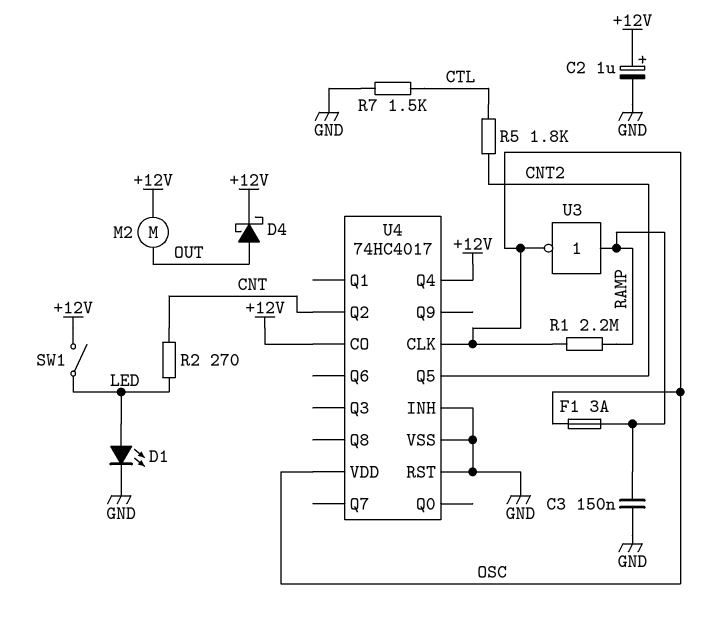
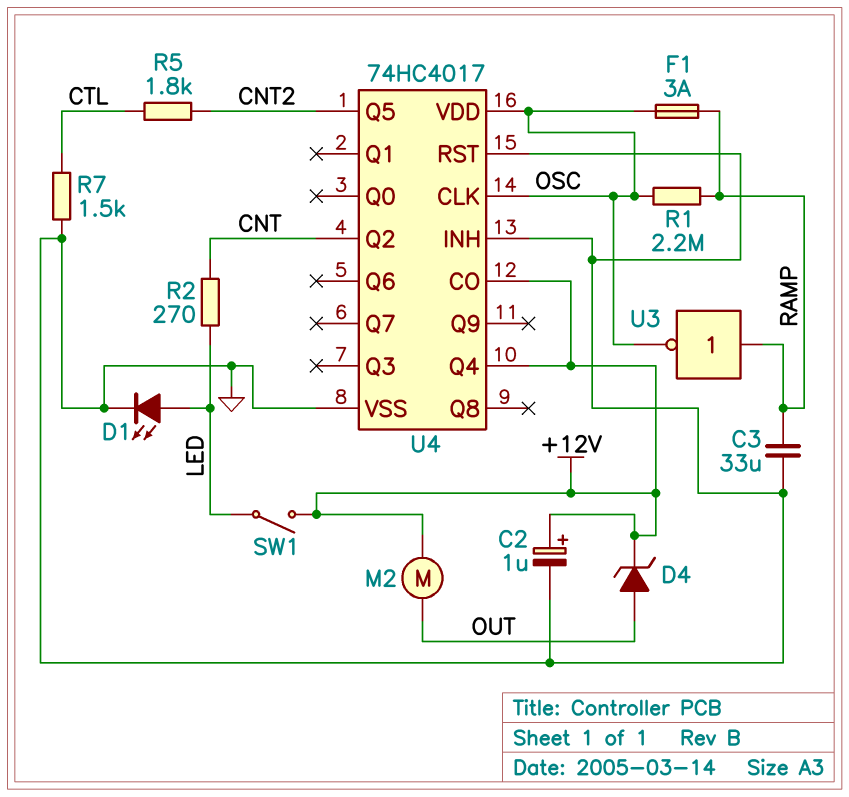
C3: 150nF (GND, RAMP) -> 33uF (GND, RAMP)
D4: schottky (A OUT, K +12V) -> zener (A OUT, K +12V)

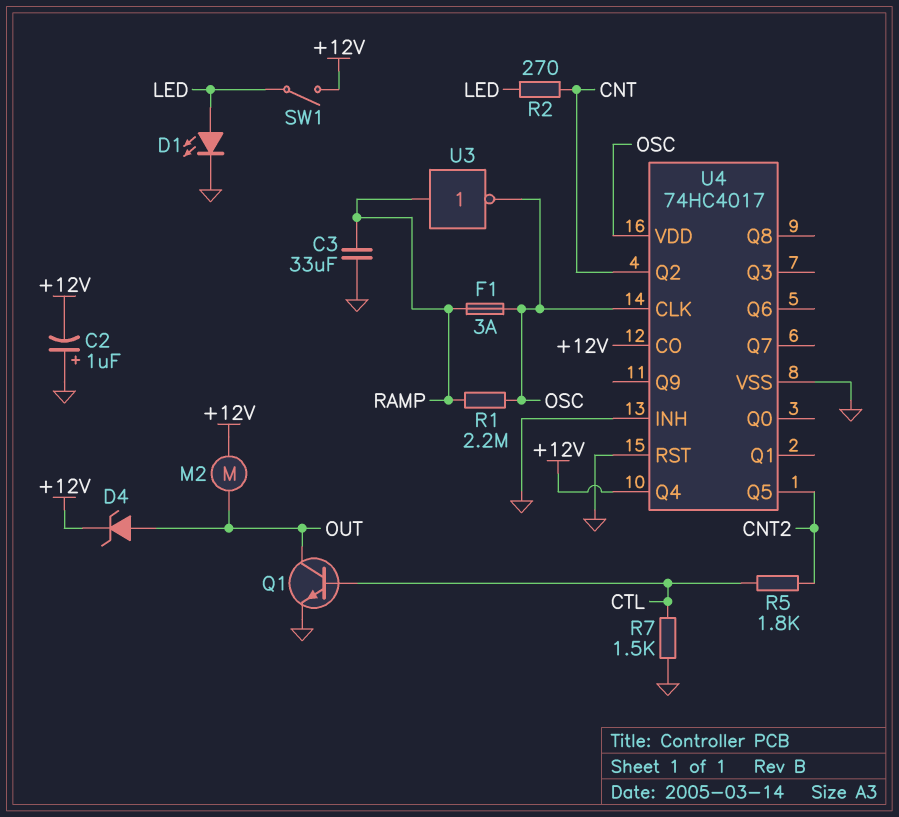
C2: 1uF (plus +12V, minus GND) -> 1uF (plus GND, minus +12V)
Q1: none -> NPN (B CTL, C OUT, E GND)

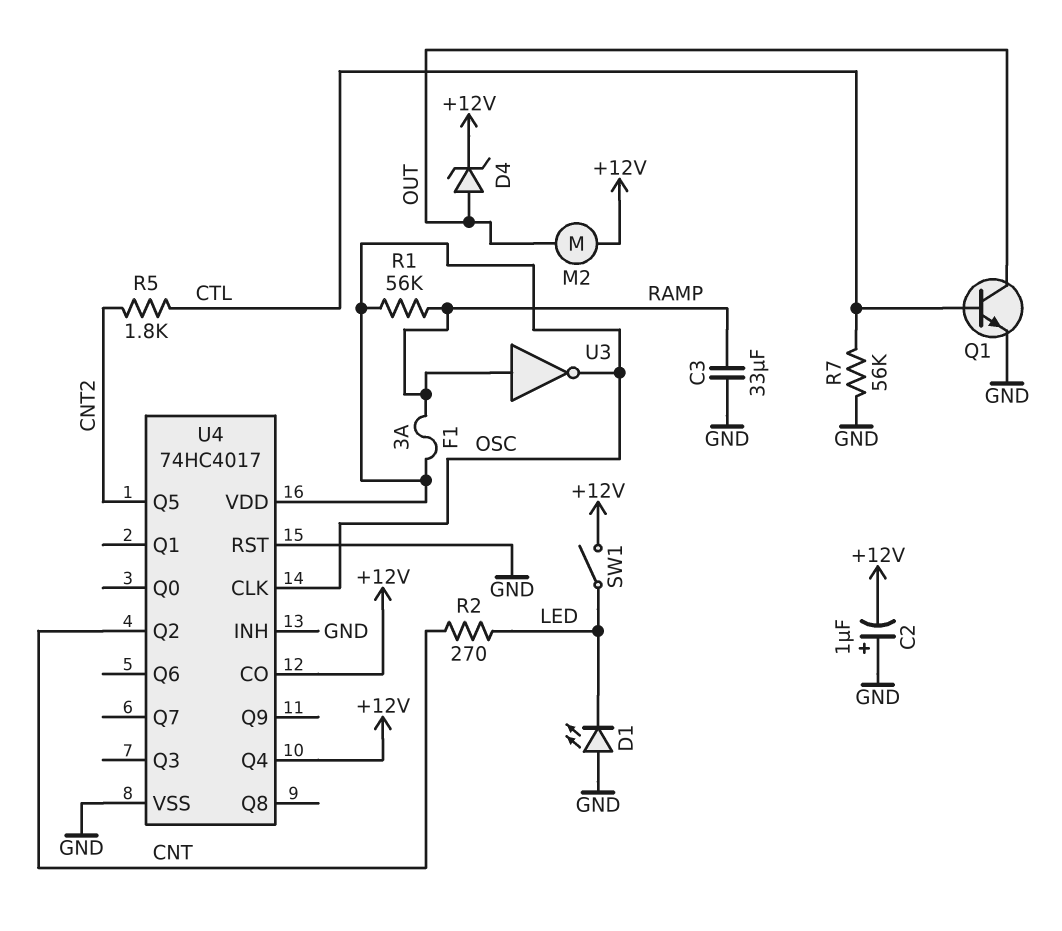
D1: LED (A LED, K GND) -> LED (A GND, K LED)
R1: 2.2M (OSC, RAMP) -> 56k (OSC, RAMP)
R7: 1.5k (CTL, GND) -> 56k (CTL, GND)

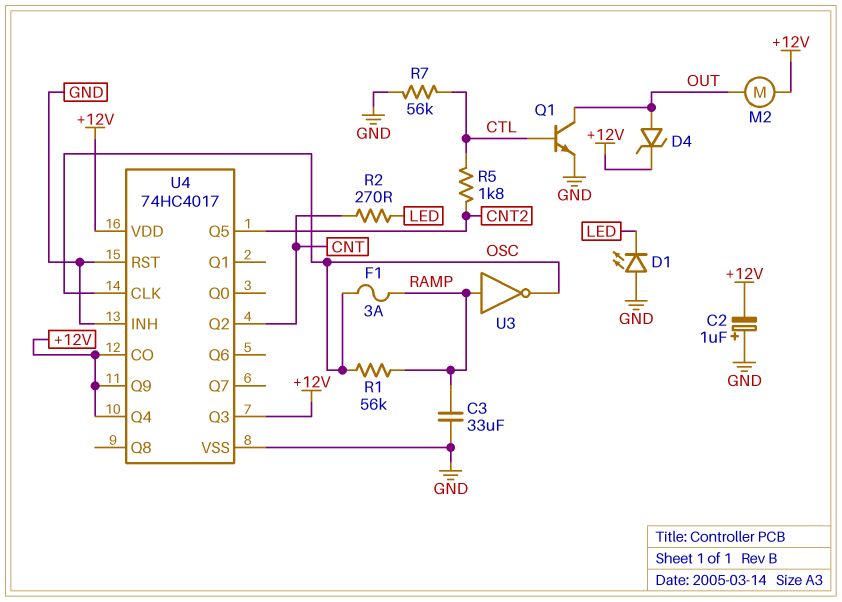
SW1: switch (+12V, LED) -> none
U4 pin Q3: none -> +12V
U4 pin Q9: none -> +12V
U4 pin VDD: OSC -> +12V

